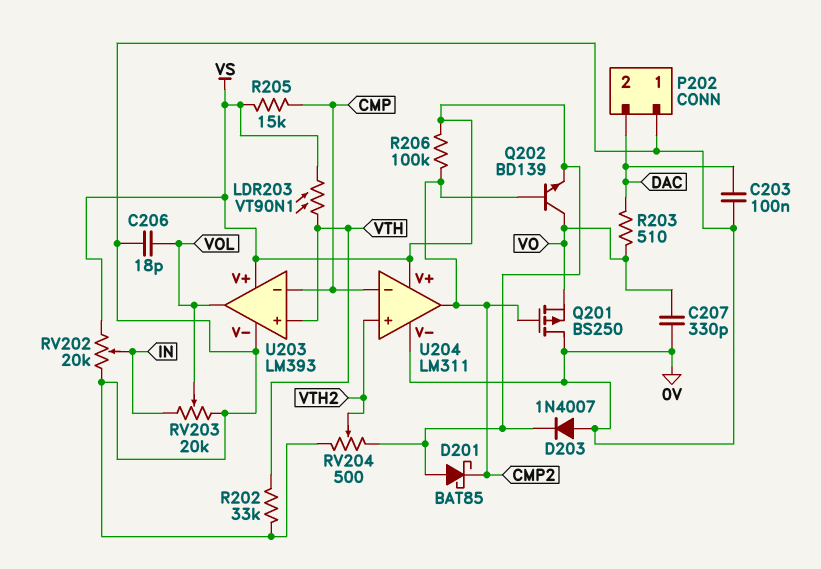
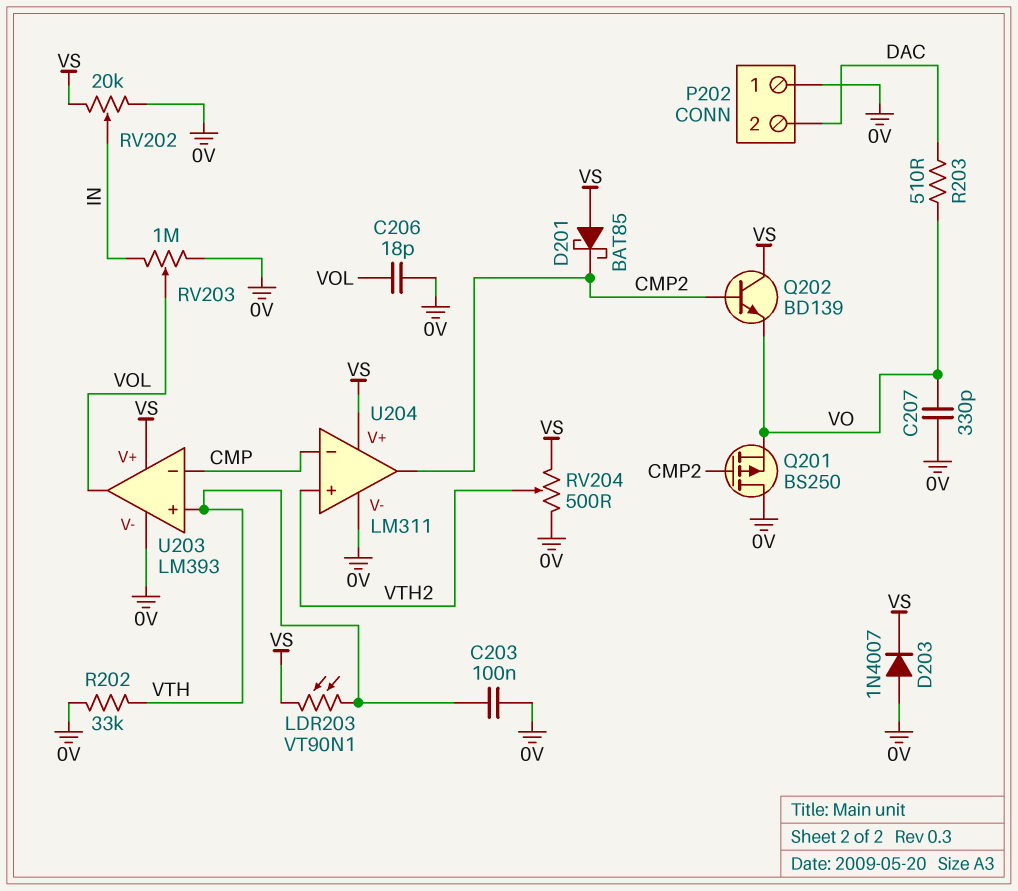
C203: 100nF (0V, DAC) -> 100nF (0V, VTH)
Q202: NPN BD139 (B CMP2, C VO, E VS) -> NPN BD139 (B CMP2, C VS, E VO)
R205: 15k (CMP, VS) -> none
R206: 100k (CMP2, VS) -> none
RV203: 20k (0V, IN, wiper VOL) -> 1M (0V, IN, wiper VOL)

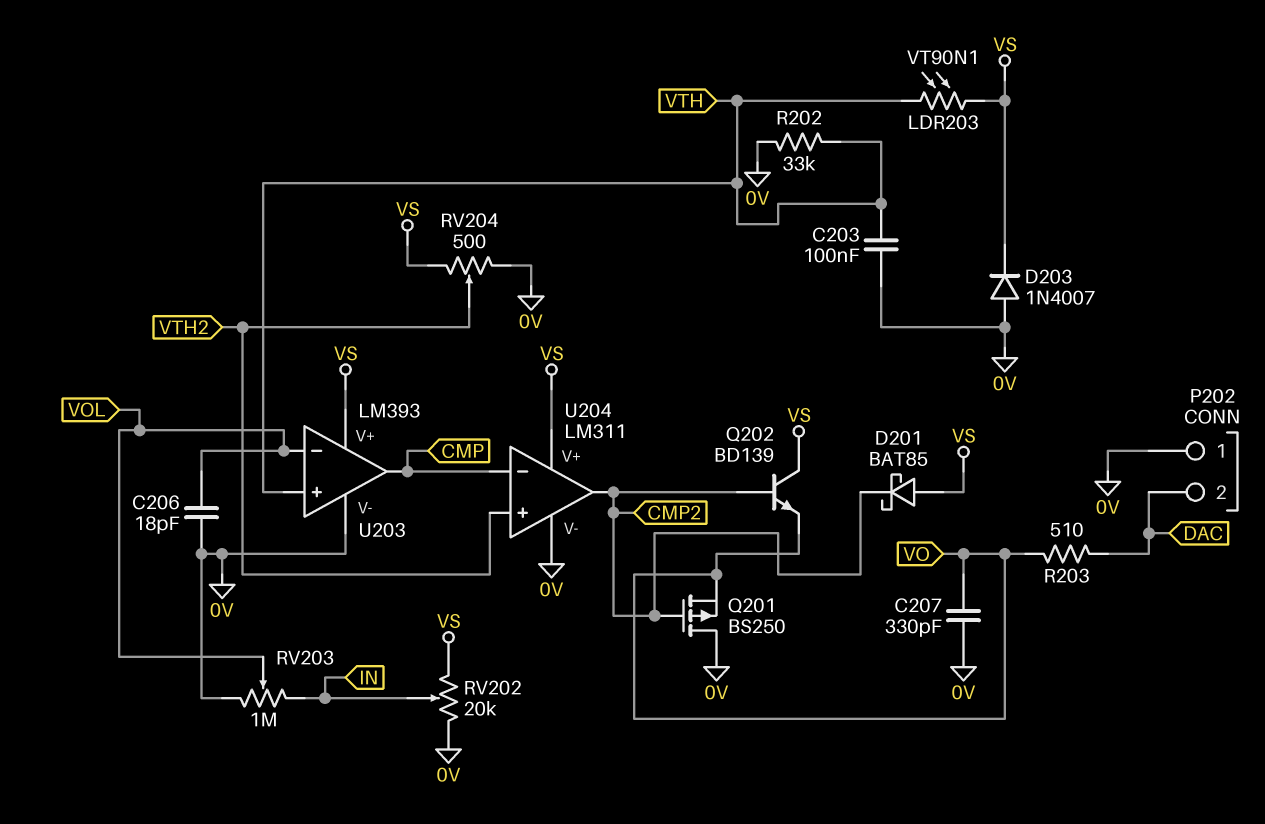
U203 pin in-: CMP -> VOL
U203 pin out: VOL -> CMP

